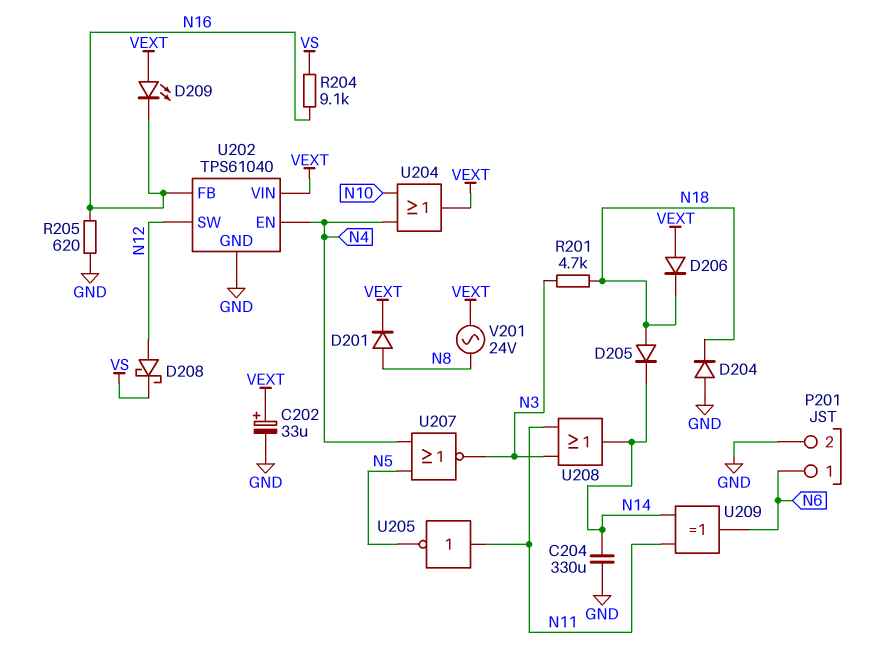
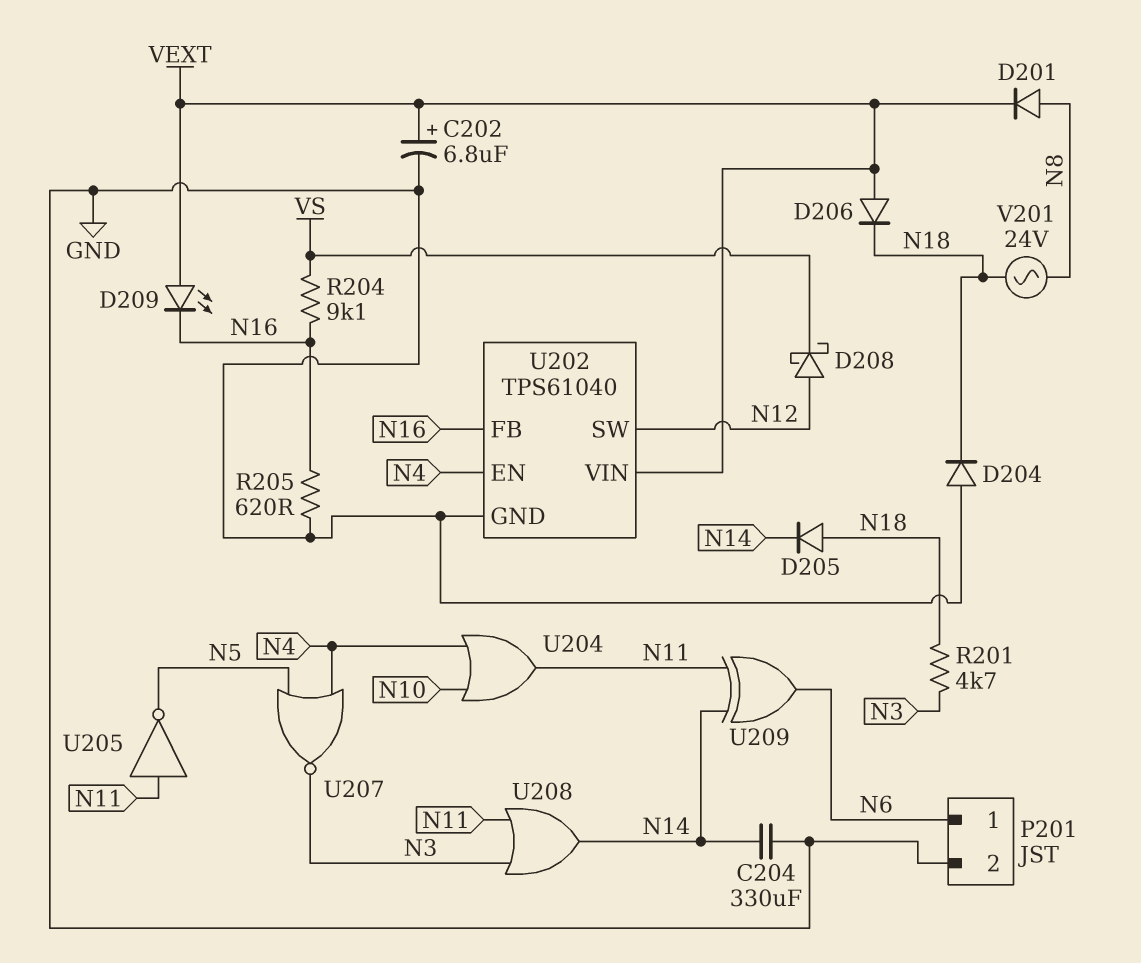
C202: 33uF (plus VEXT, minus GND) -> 6.8uF (plus VEXT, minus GND)
U204: OR (in N4, in N10, out VEXT) -> OR (in N4, in N10, out N11)
V201: AC 24V (N8, VEXT) -> AC 24V (N8, N18)

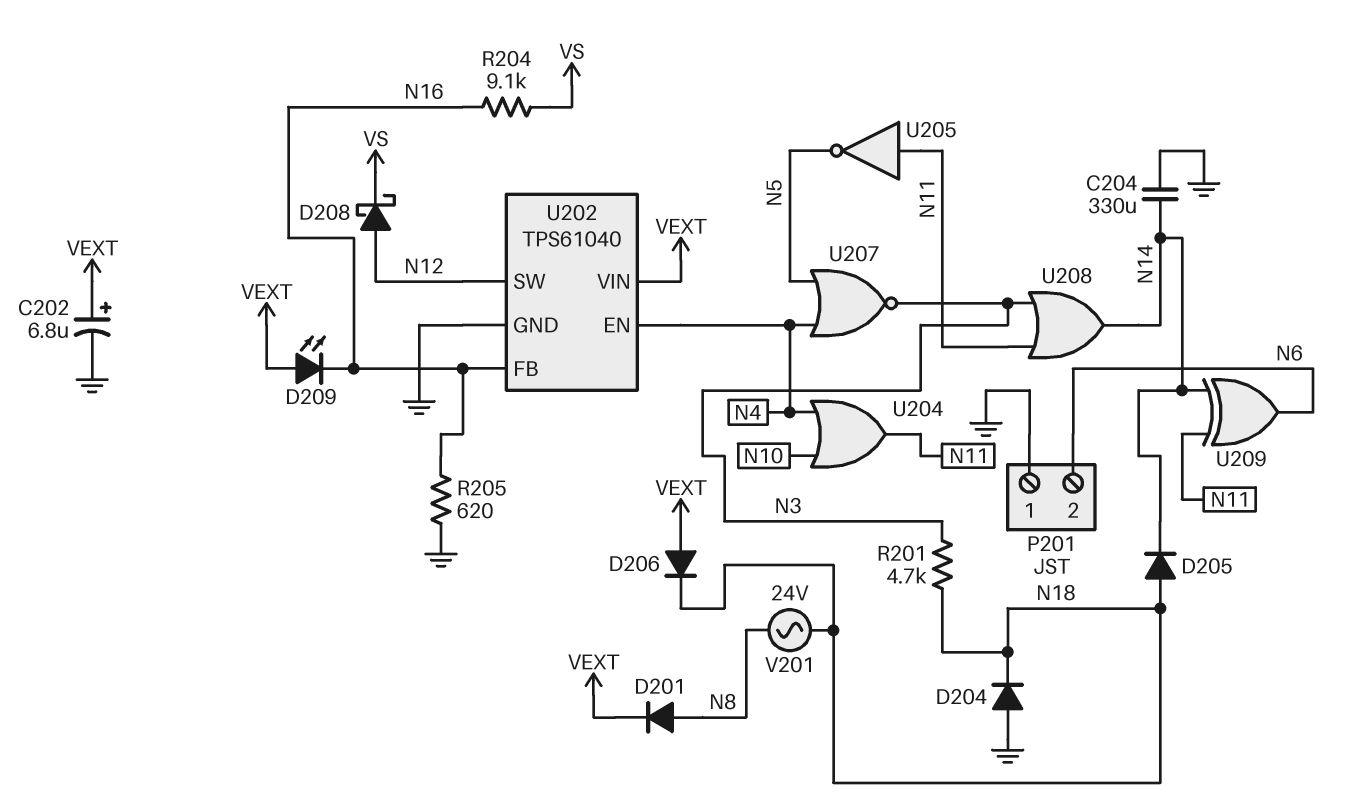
P201 pin 1: N6 -> GND
P201 pin 2: GND -> N6

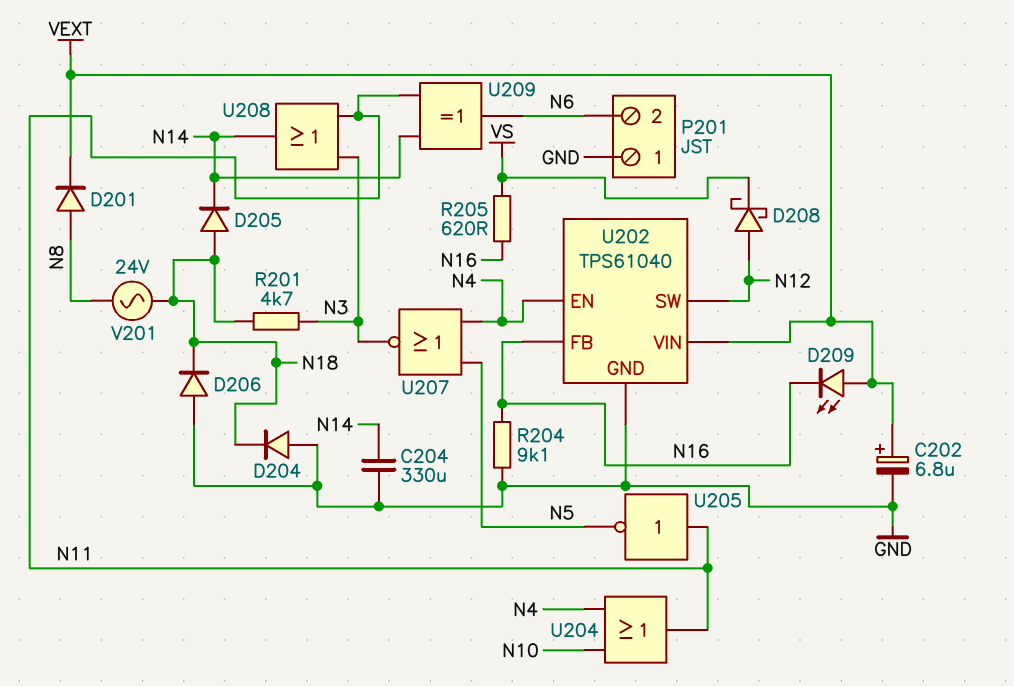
D206: diode (A VEXT, K N18) -> diode (A GND, K N18)
R204: 9.1k (N16, VS) -> 9.1k (GND, N16)
R205: 620 (GND, N16) -> 620 (N16, VS)

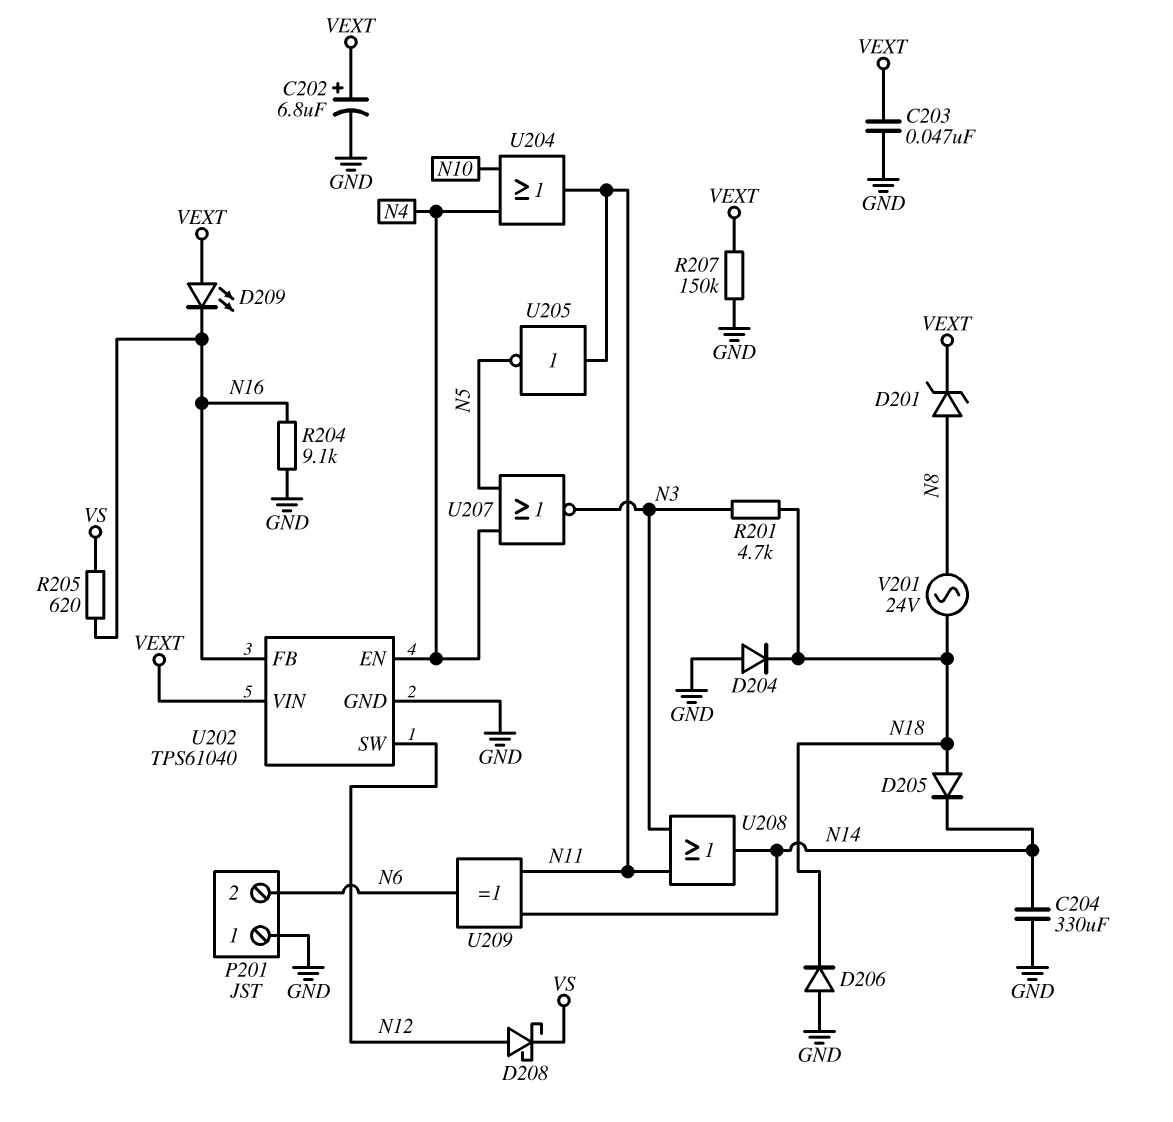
C203: none -> 47nF (GND, VEXT)
D201: diode (A N8, K VEXT) -> zener (A N8, K VEXT)
R207: none -> 150k (GND, VEXT)

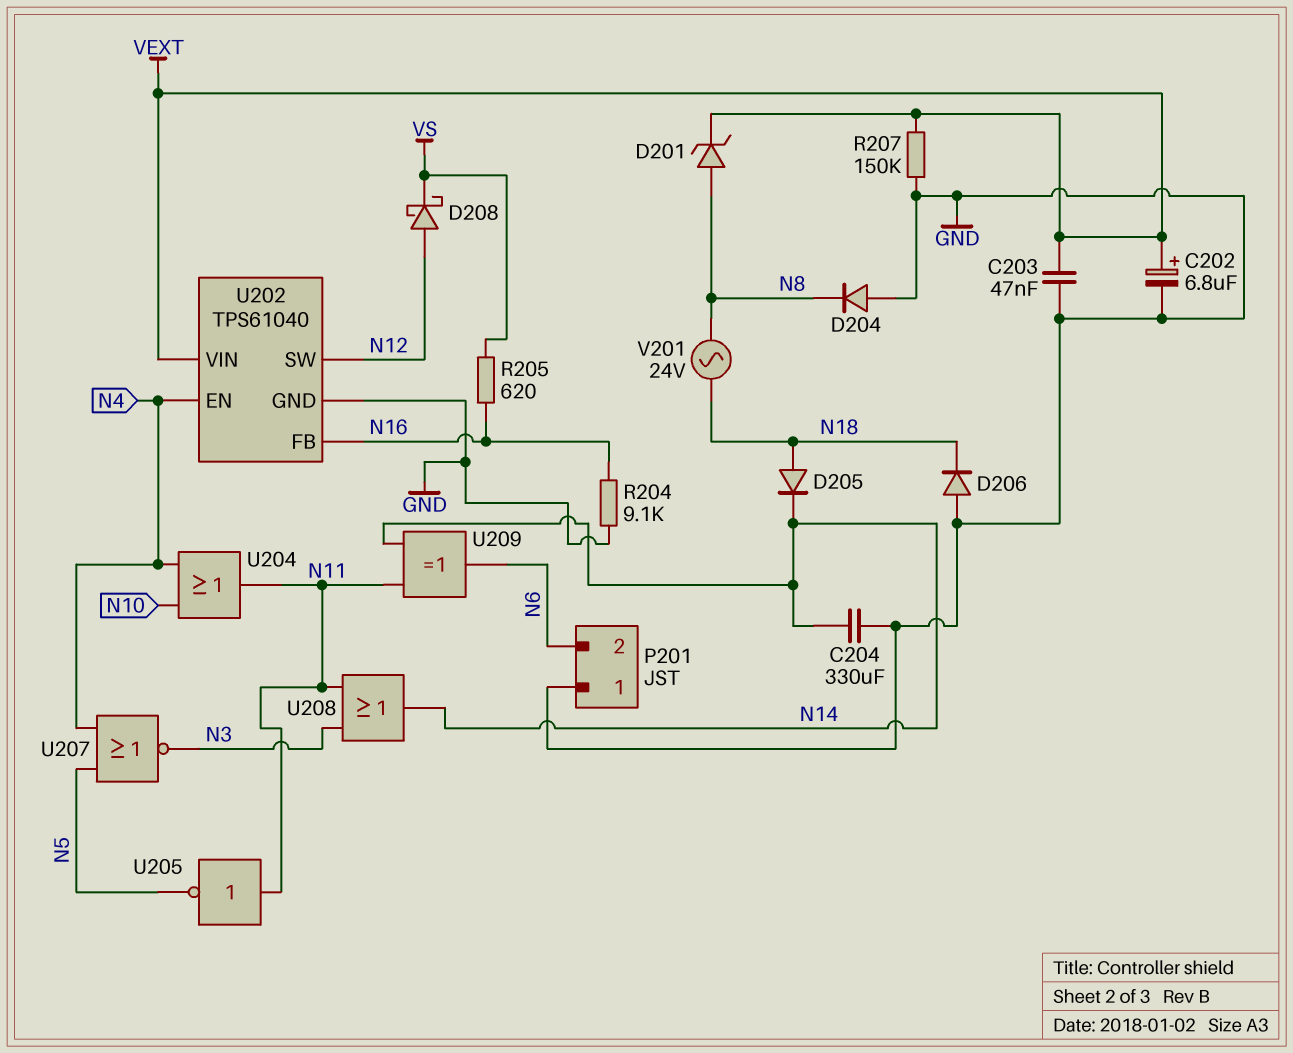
D204: diode (A GND, K N18) -> diode (A GND, K N8)
D209: LED (A VEXT, K N16) -> none
R201: 4.7k (N3, N18) -> none

